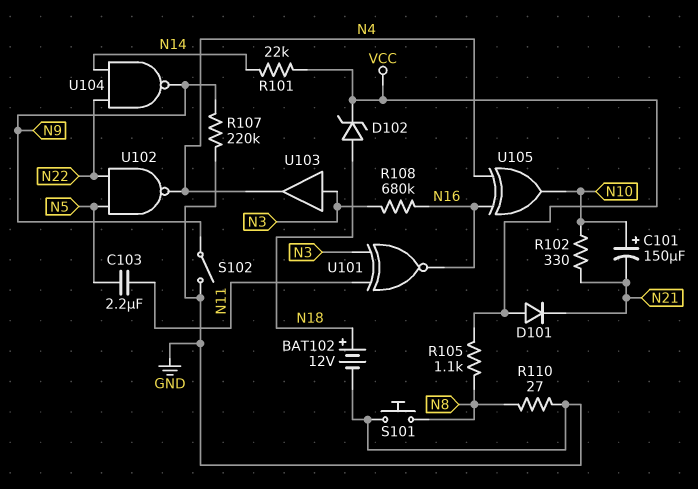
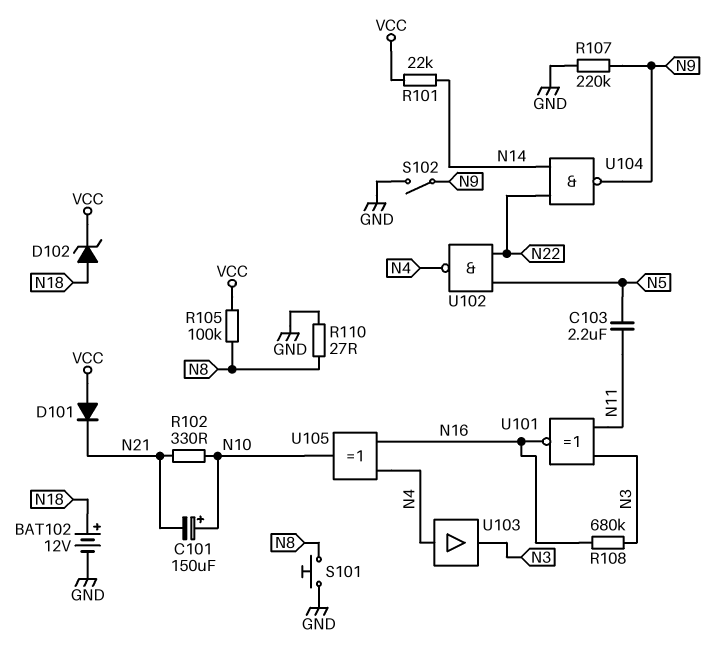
R105: 1.1k (N8, VCC) -> 100k (N8, VCC)
U103: buffer (in N3, out N4) -> buffer (in N4, out N3)

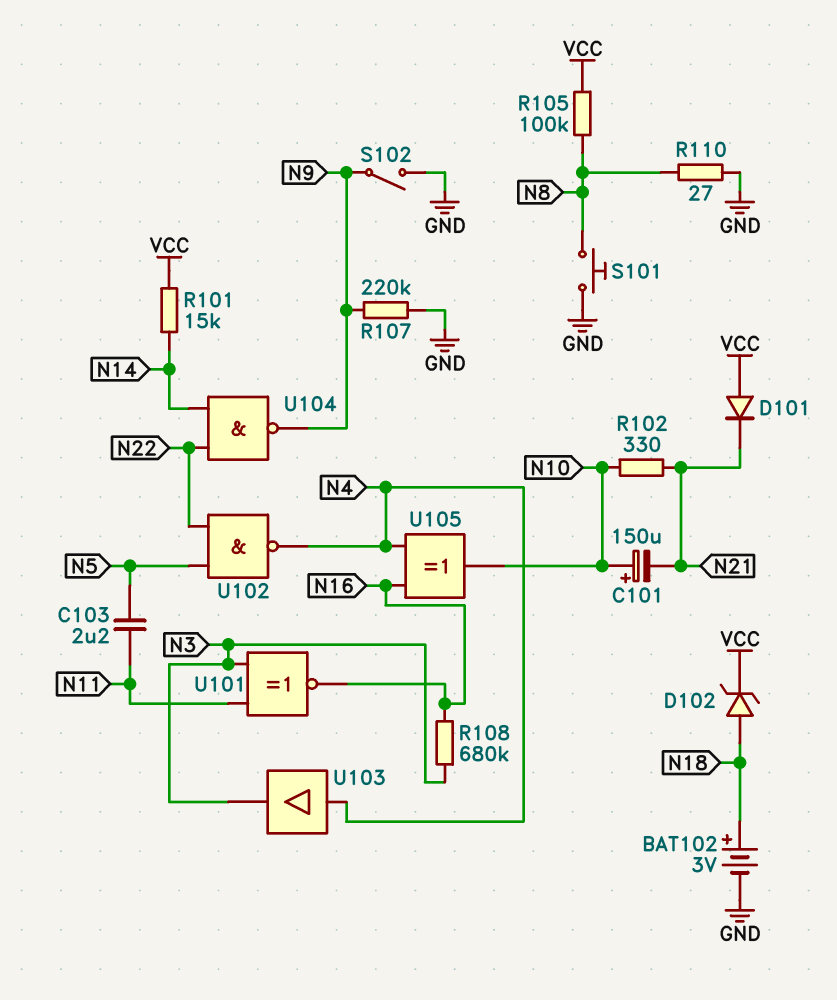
BAT102: 12V (plus N18, minus GND) -> 3V (plus N18, minus GND)
R101: 22k (N14, VCC) -> 15k (N14, VCC)

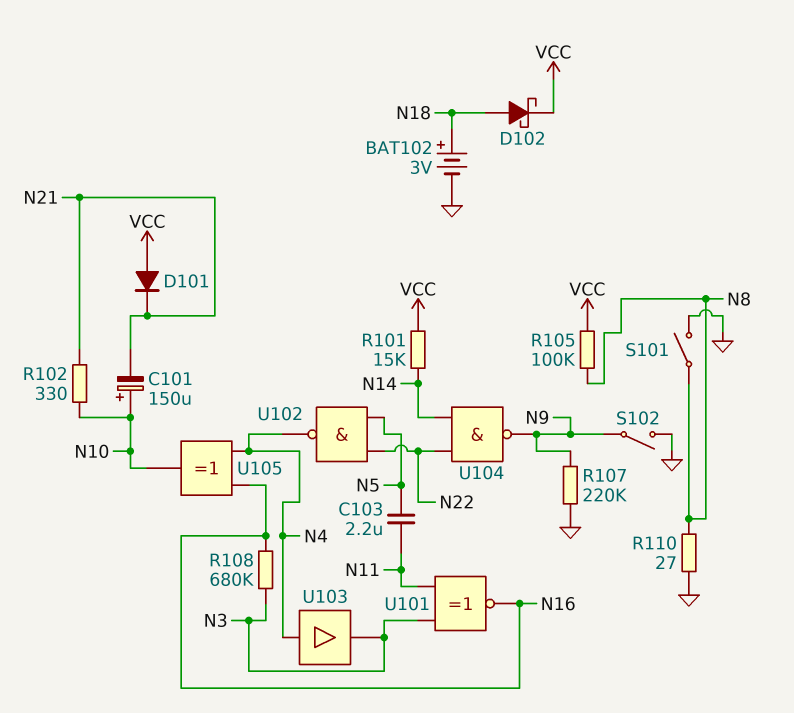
D102: zener (A N18, K VCC) -> schottky (A N18, K VCC)
S101: button (GND, N8) -> switch (GND, N8)

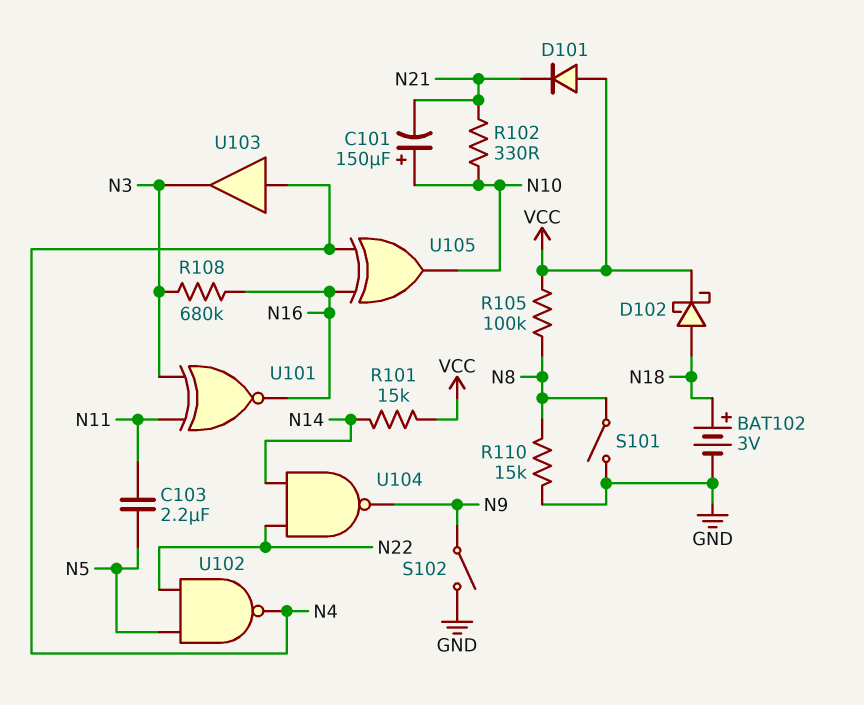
R107: 220k (GND, N9) -> none
R110: 27 (GND, N8) -> 15k (GND, N8)

